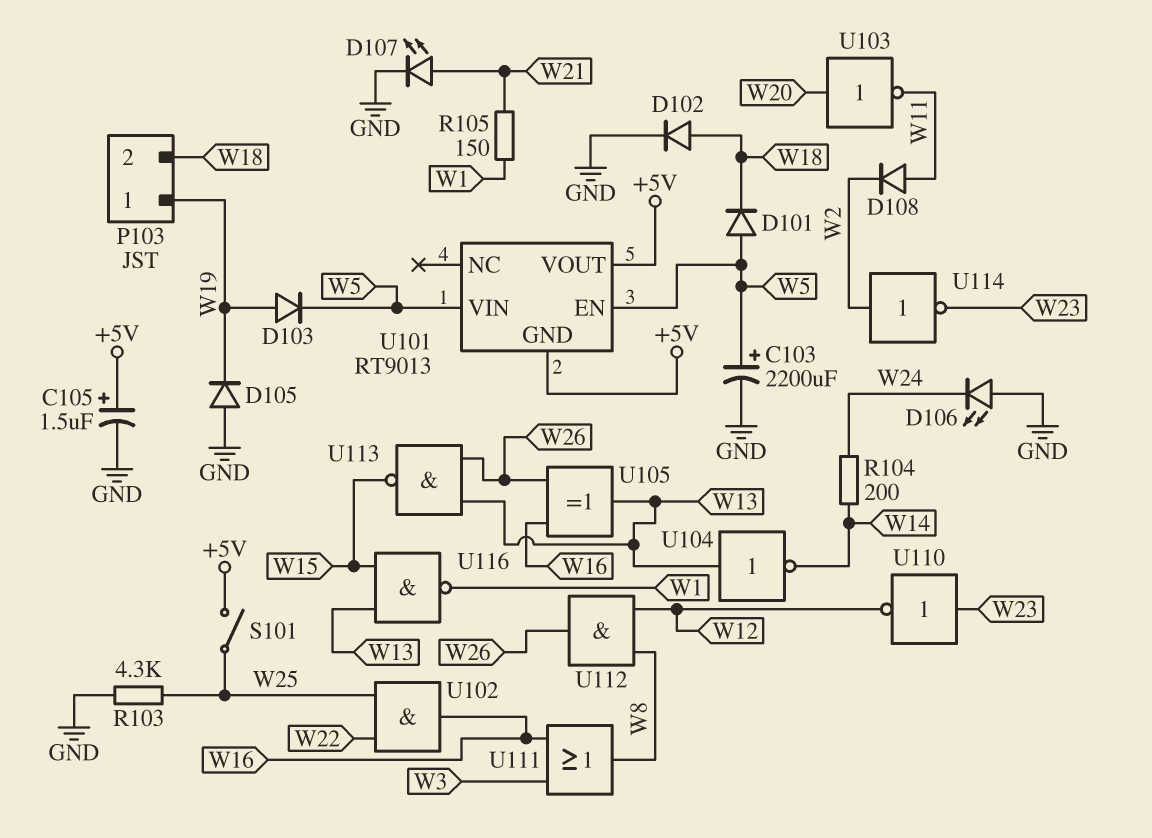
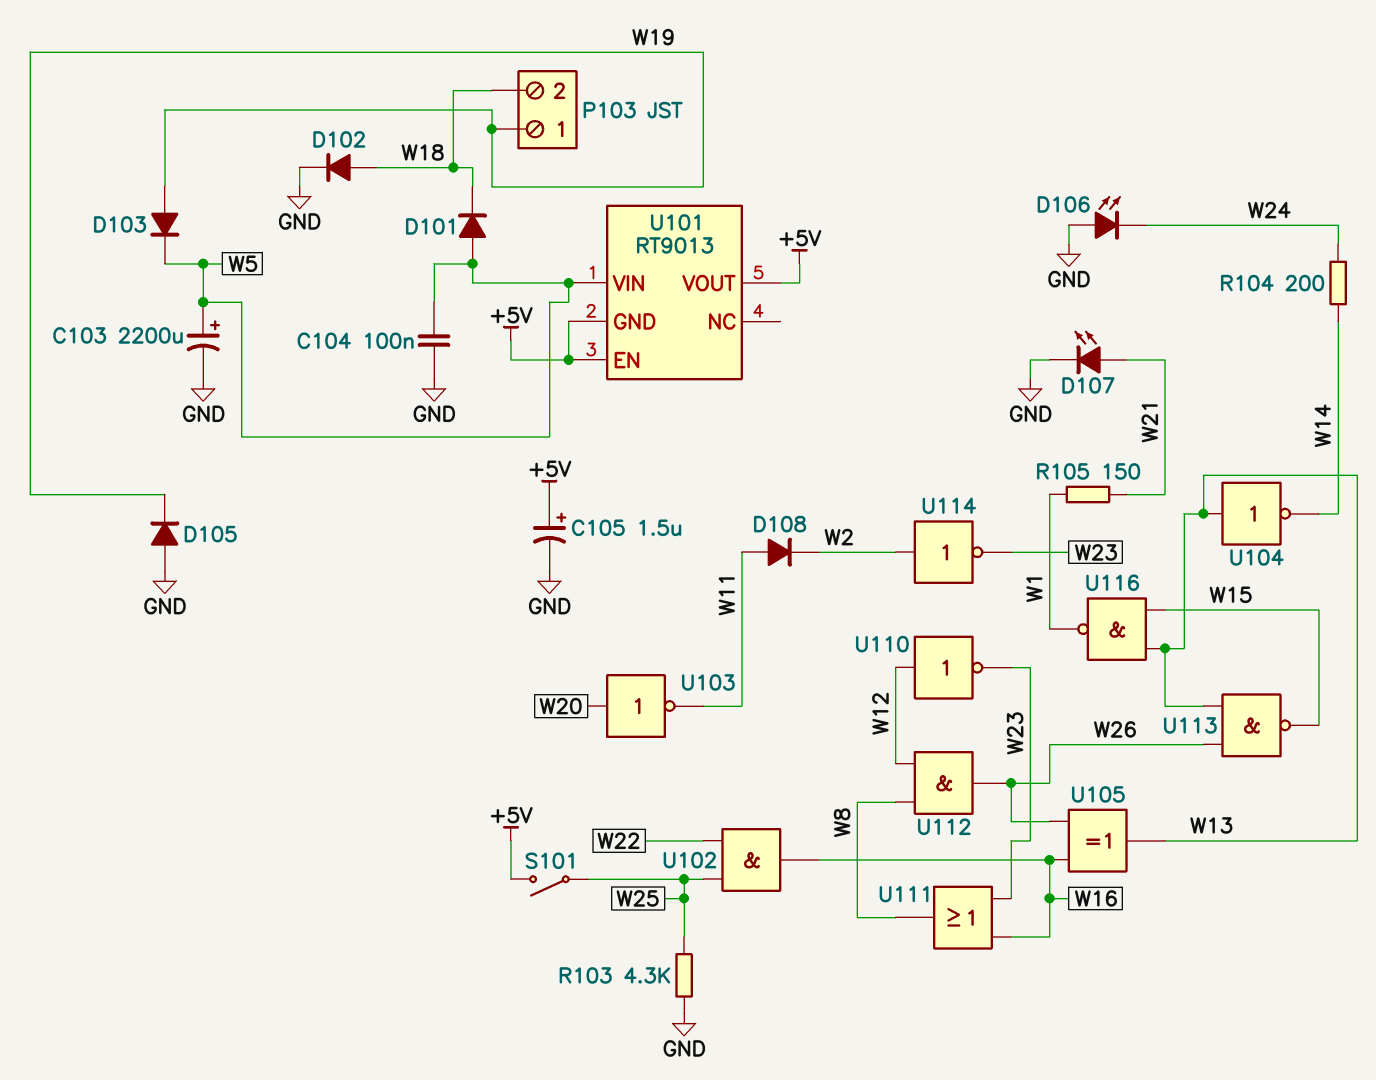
C104: none -> 100nF (GND, W5)
U101 pin EN: W5 -> +5V
U110: NOT (in W23, out W12) -> NOT (in W12, out W23)
U111: OR (in W3, in W16, out W8) -> OR (in W16, in W23, out W8)

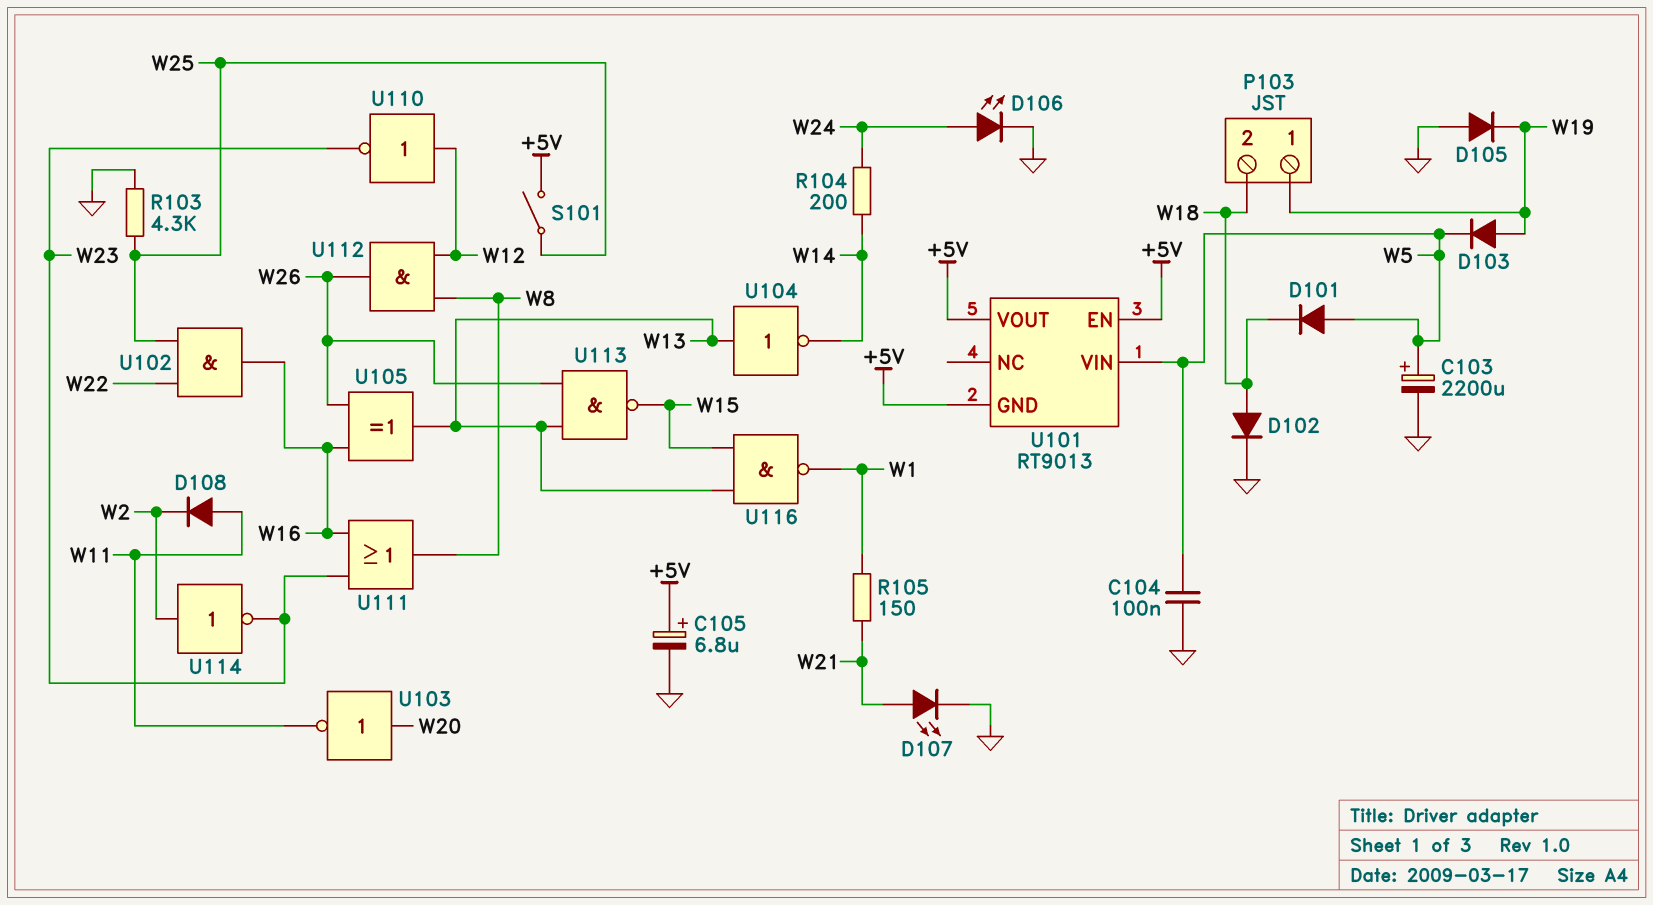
C105: 1.5uF (plus +5V, minus GND) -> 6.8uF (plus +5V, minus GND)
D106: LED (A GND, K W24) -> LED (A W24, K GND)

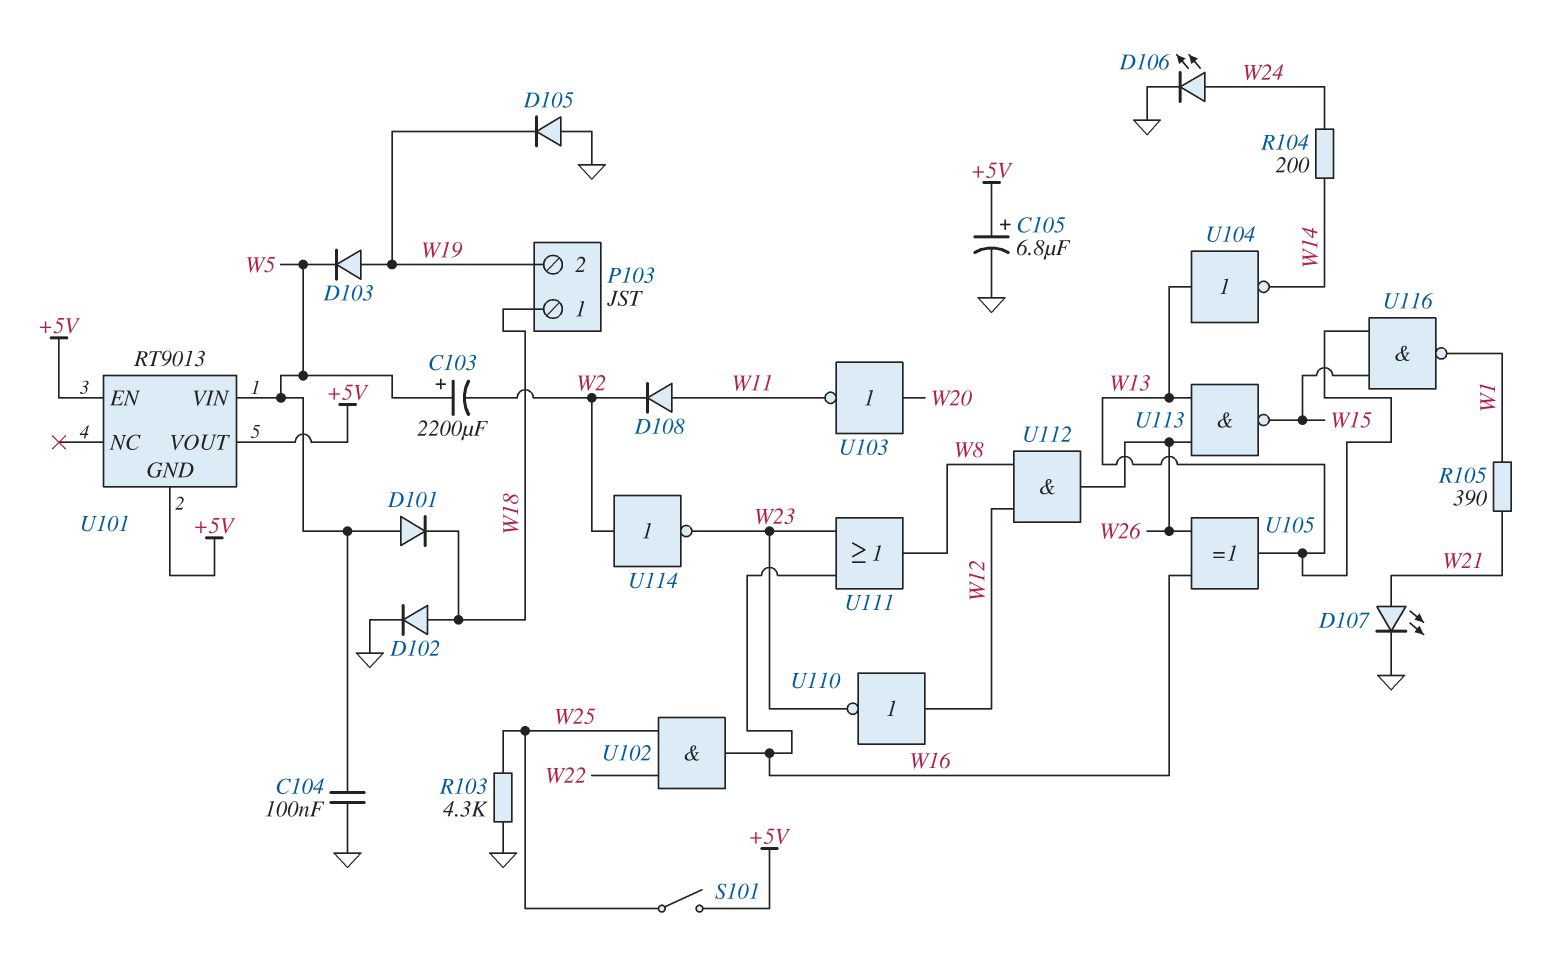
C103: 2200uF (plus W5, minus GND) -> 2200uF (plus W5, minus W2)
P103 pin 1: W19 -> W18
P103 pin 2: W18 -> W19
R105: 150 (W1, W21) -> 390 (W1, W21)

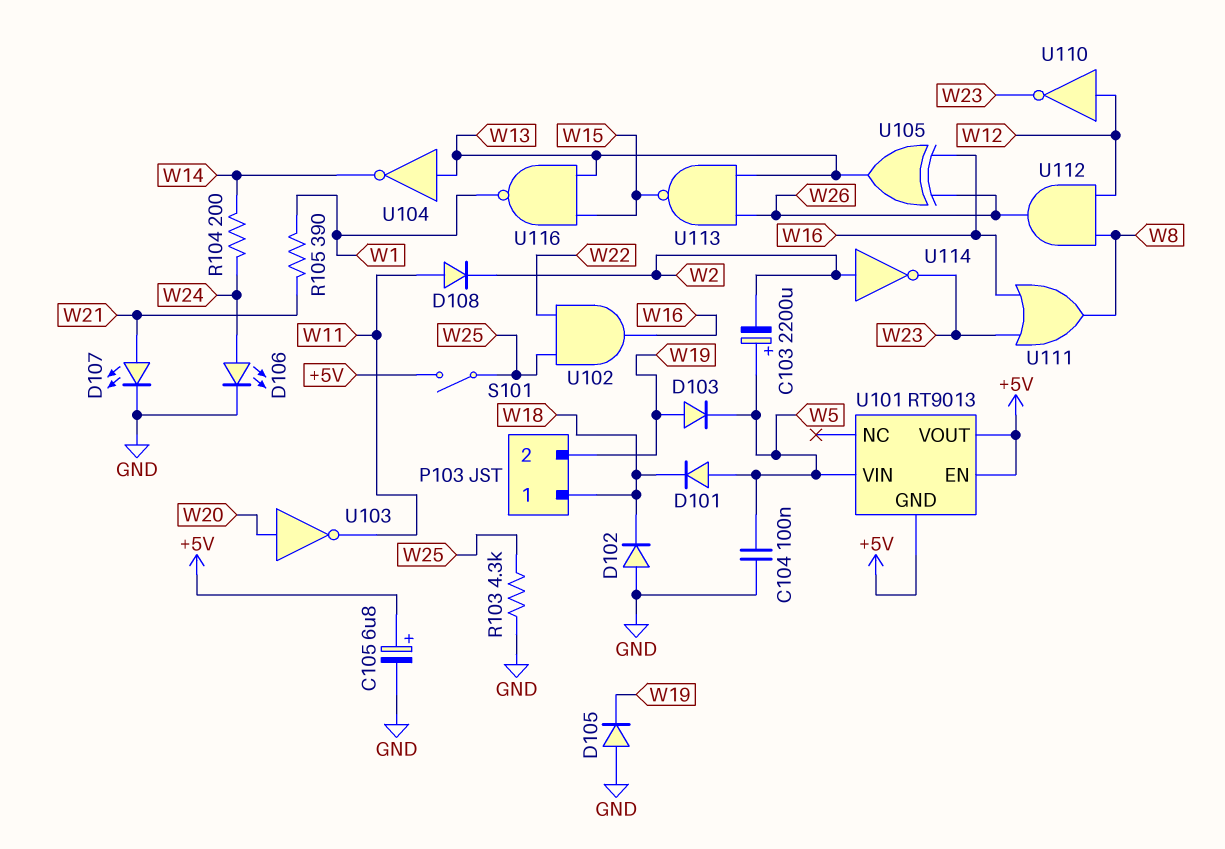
D102: diode (A W18, K GND) -> diode (A GND, K W18)

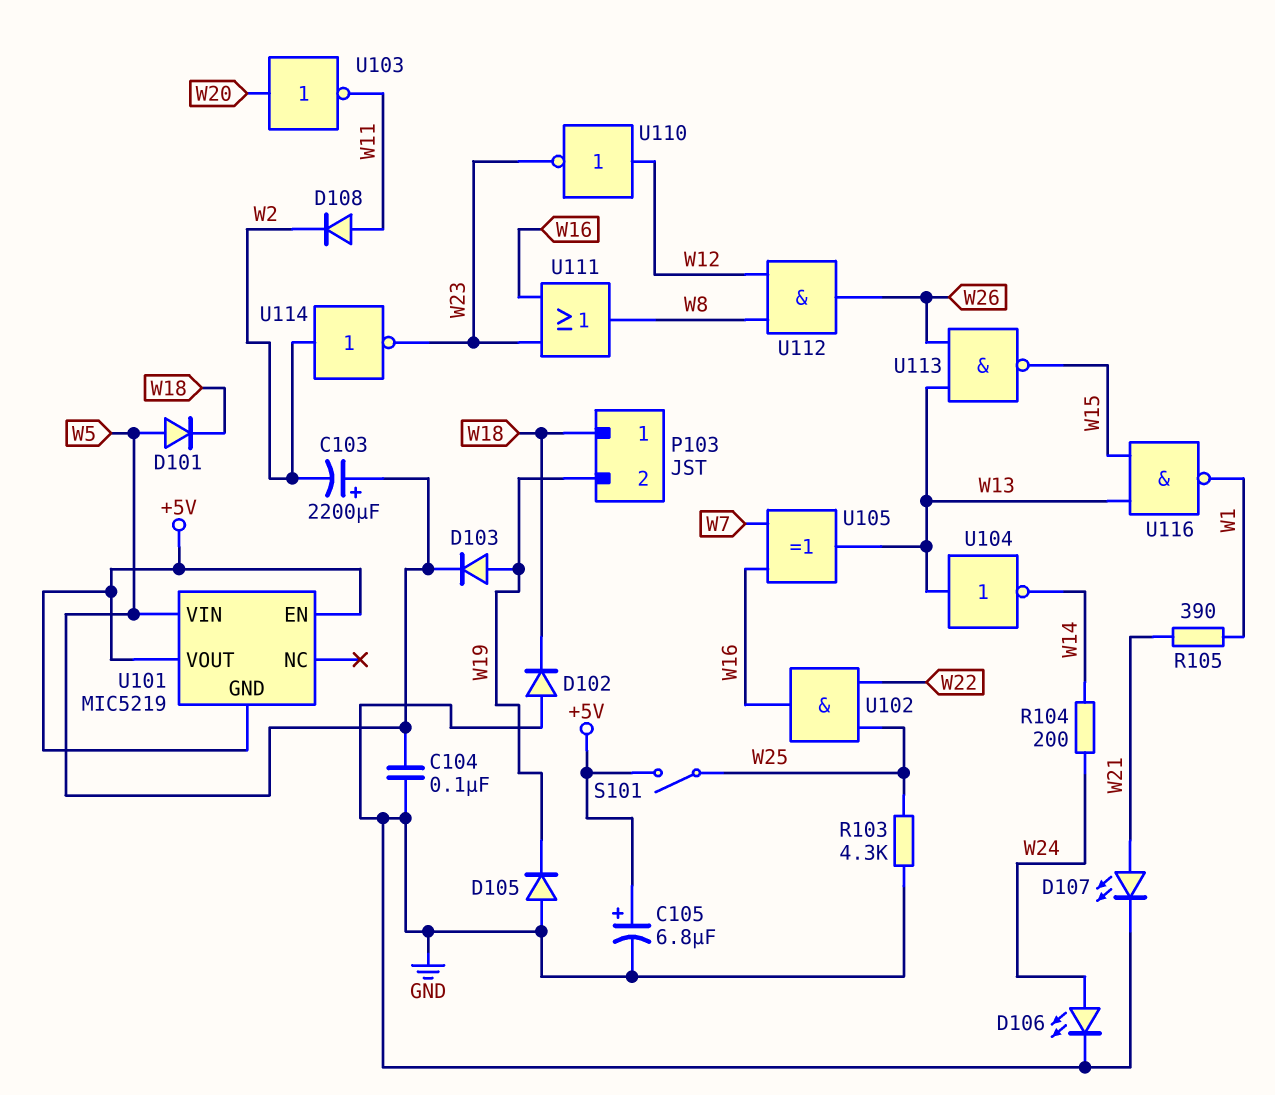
U101: RT9013 -> MIC5219
U105: XOR (in W16, in W26, out W13) -> XOR (in W7, in W16, out W13)

